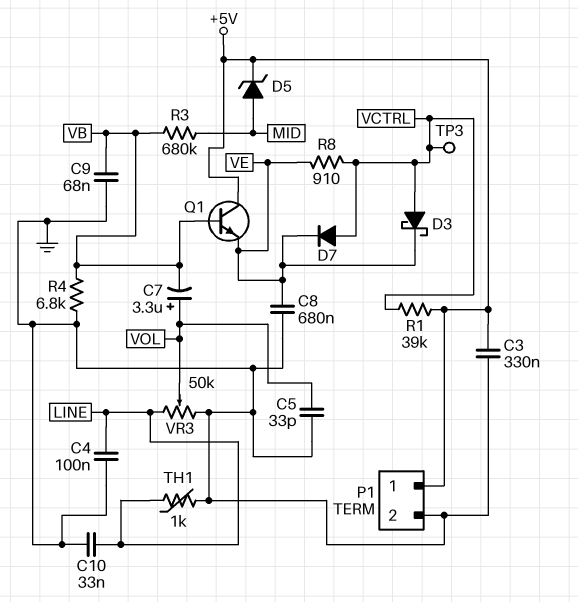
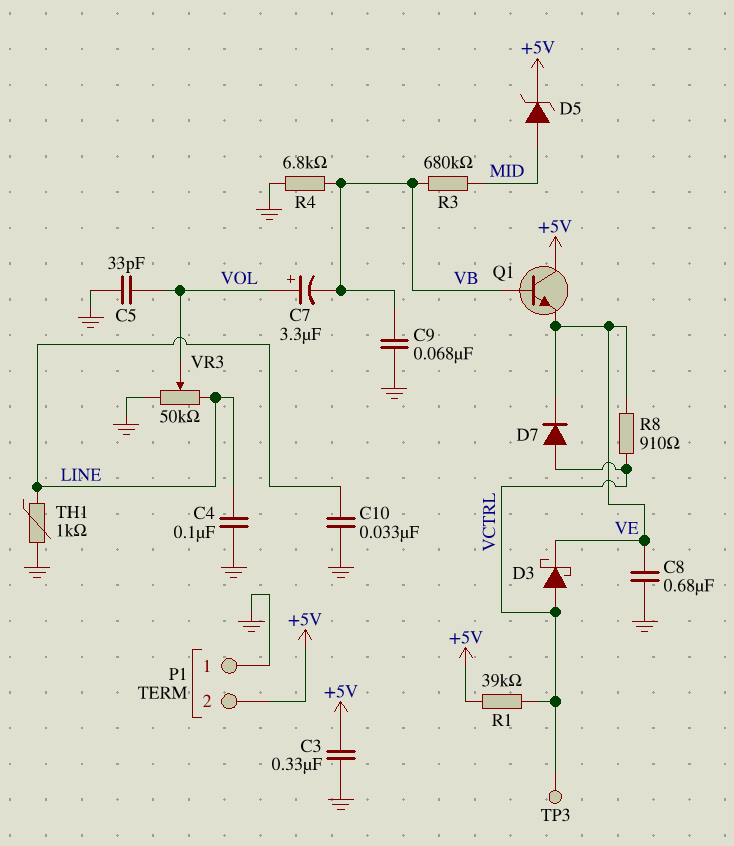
P1 pin 1: +5V -> GND
P1 pin 2: GND -> +5V

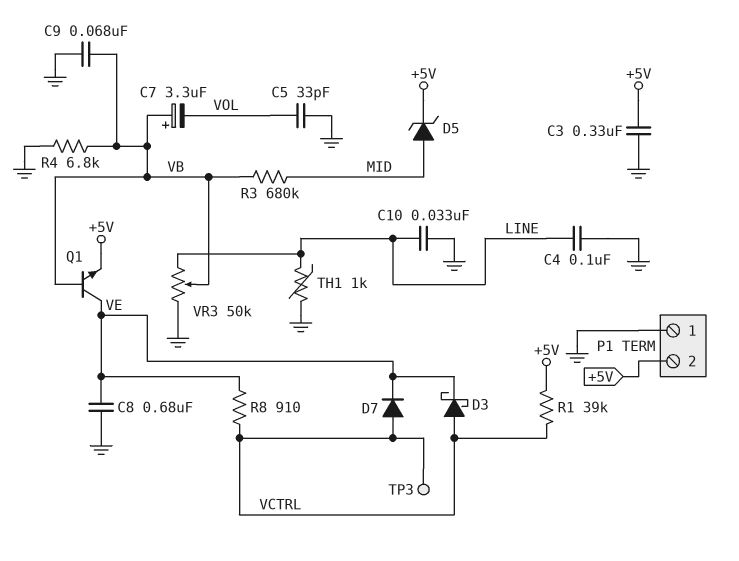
C7: 3.3uF (plus VOL, minus VB) -> 3.3uF (plus VB, minus VOL)
Q1: NPN (B VB, C +5V, E VE) -> NPN (B VB, C VE, E +5V)
VR3: 50k (GND, LINE, wiper VOL) -> 50k (GND, LINE, wiper VB)

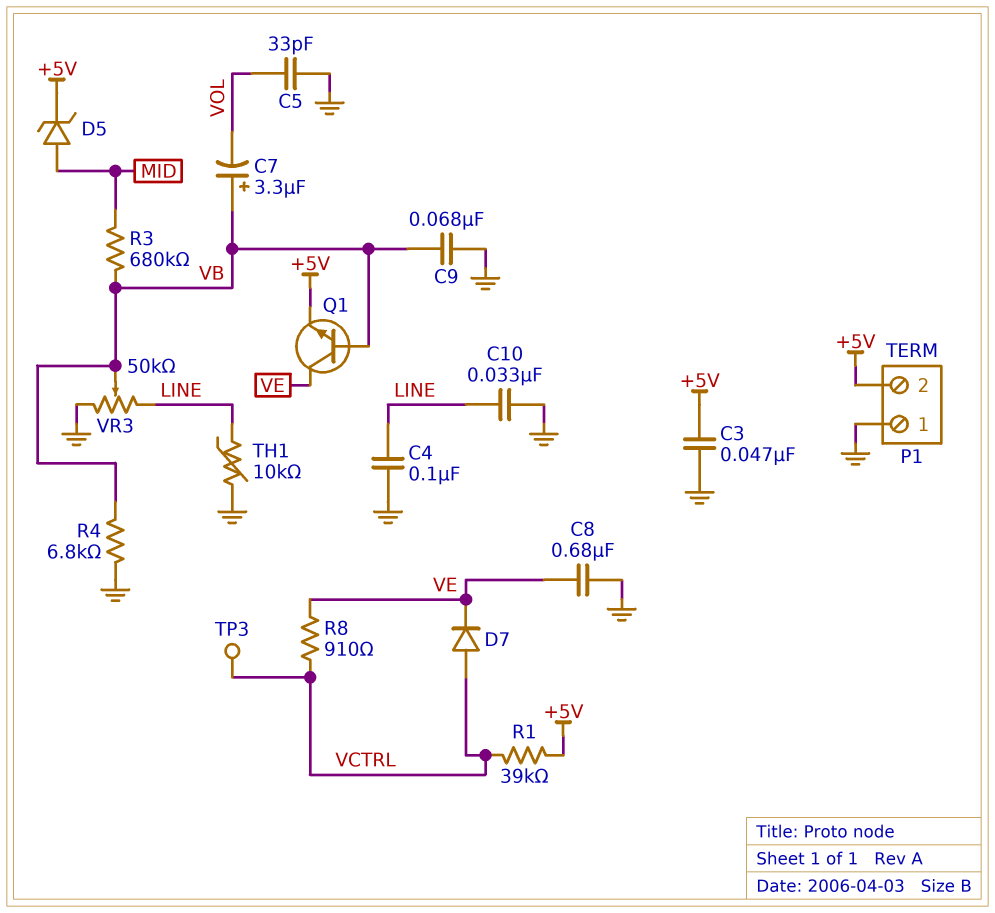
C3: 330nF (+5V, GND) -> 47nF (+5V, GND)
D3: schottky (A VCTRL, K VE) -> none
TH1: 1k (GND, LINE) -> 10k (GND, LINE)

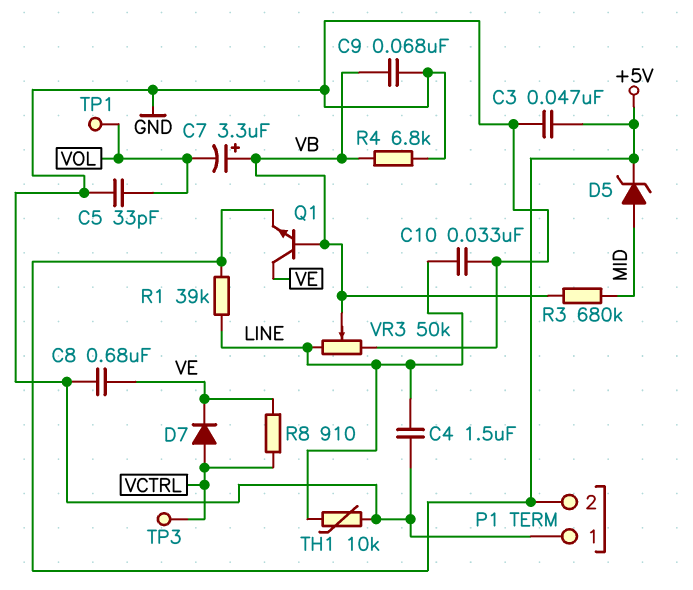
C4: 100nF (GND, LINE) -> 1.5uF (GND, LINE)
R1: 39k (+5V, VCTRL) -> 39k (+5V, LINE)
TP1: none -> test point (VOL)

